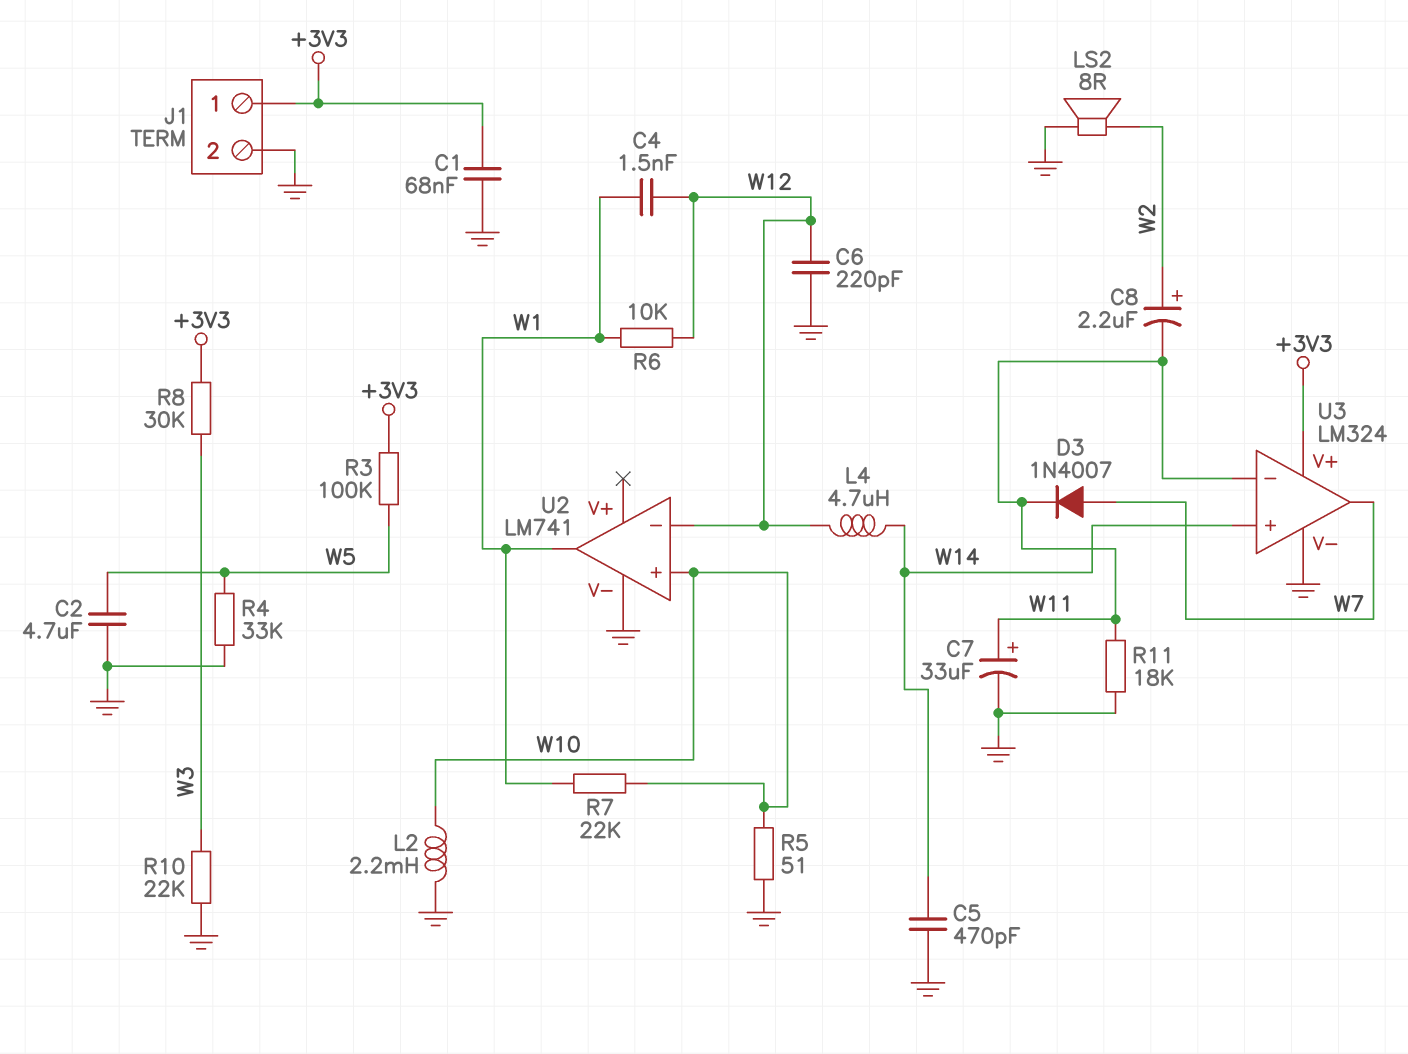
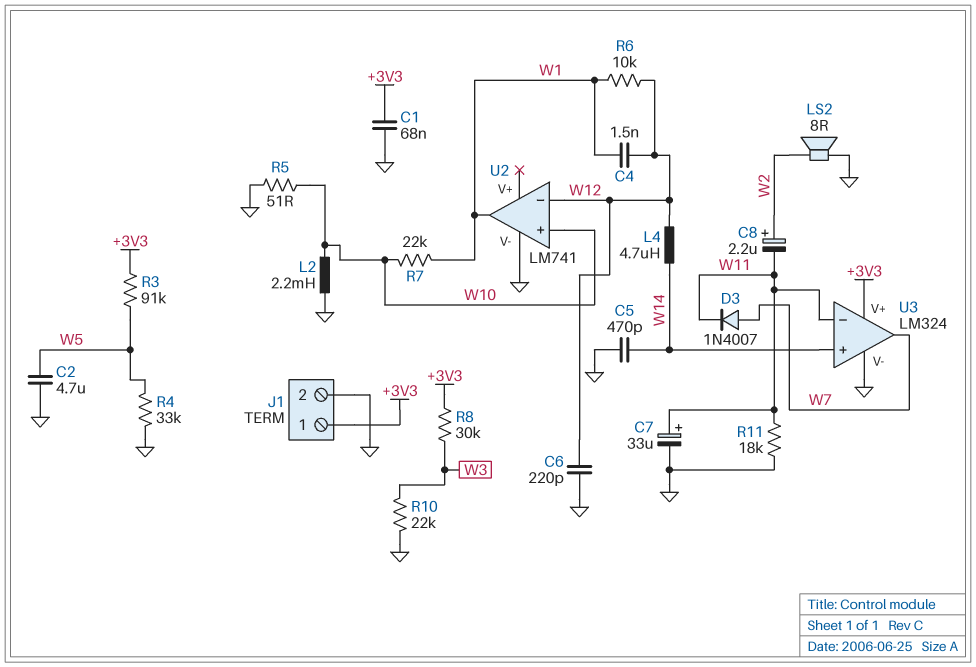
R3: 100k (+3V3, W5) -> 91k (+3V3, W5)

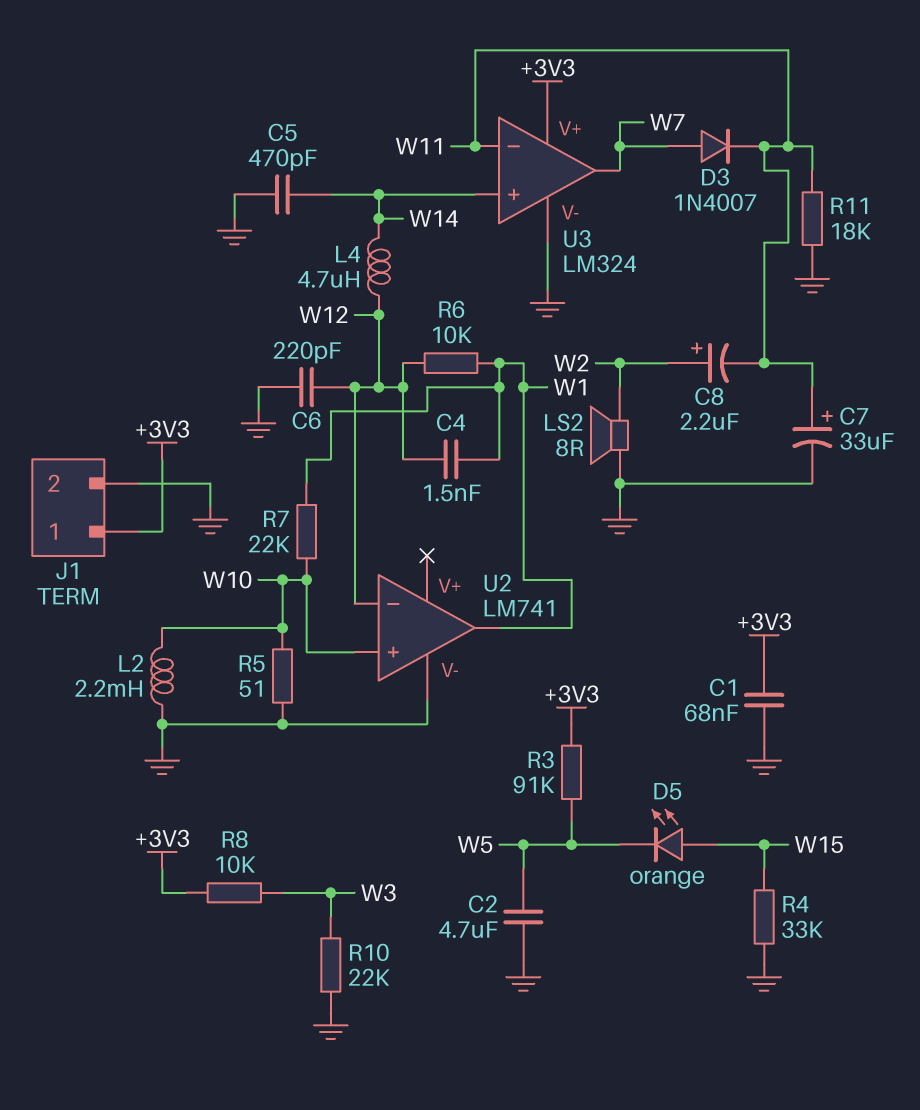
D5: none -> LED orange (A W15, K W5)
R4: 33k (GND, W5) -> 33k (GND, W15)
R8: 30k (+3V3, W3) -> 10k (+3V3, W3)

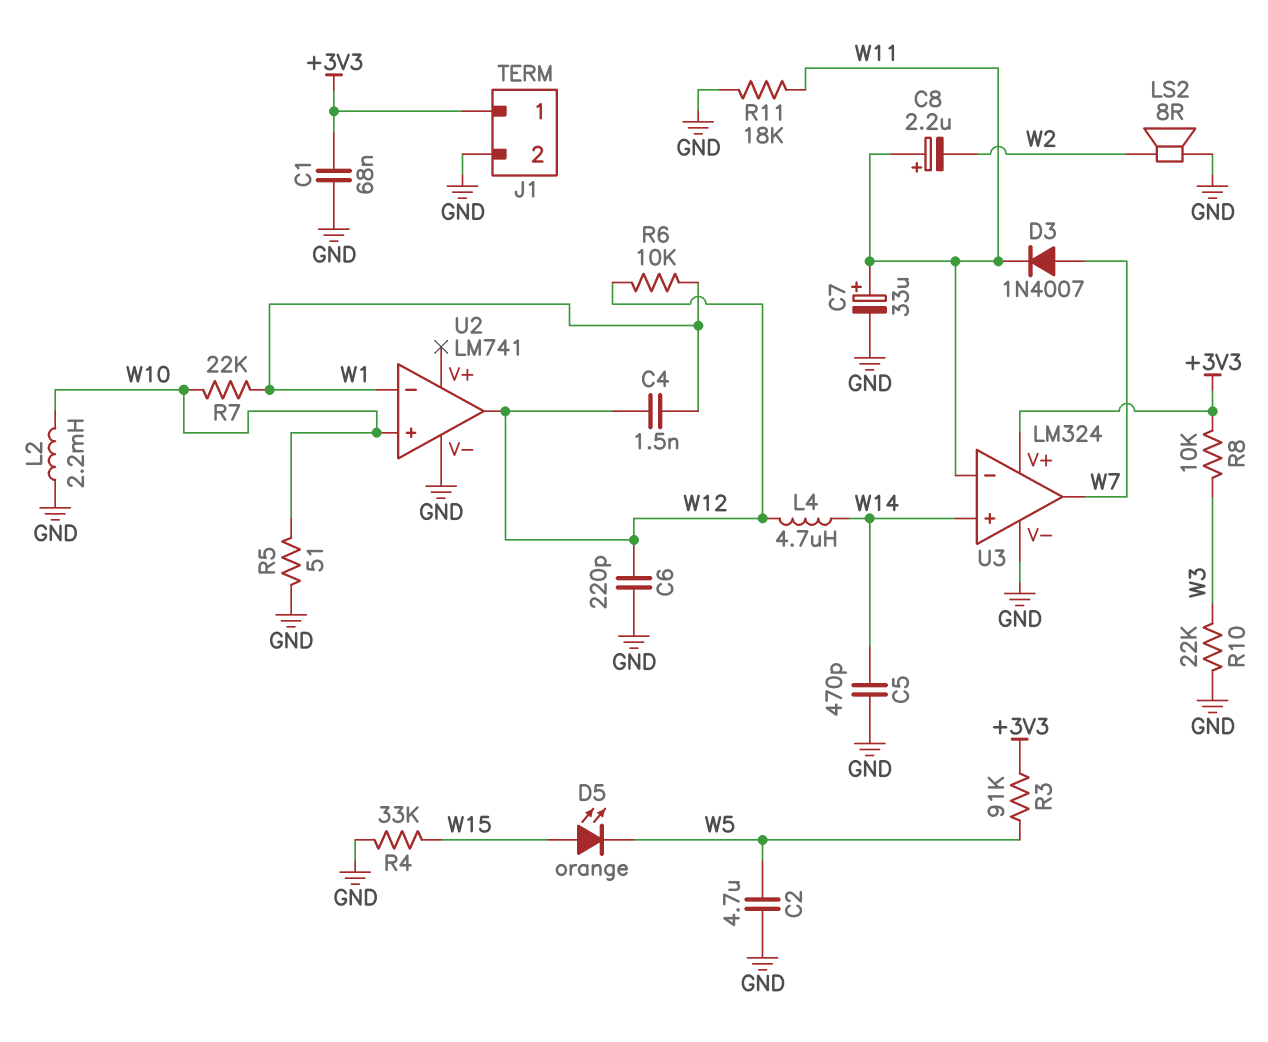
C8: 2.2uF (plus W2, minus W11) -> 2.2uF (plus W11, minus W2)
U2 pin in-: W12 -> W1
U2 pin out: W1 -> W12

